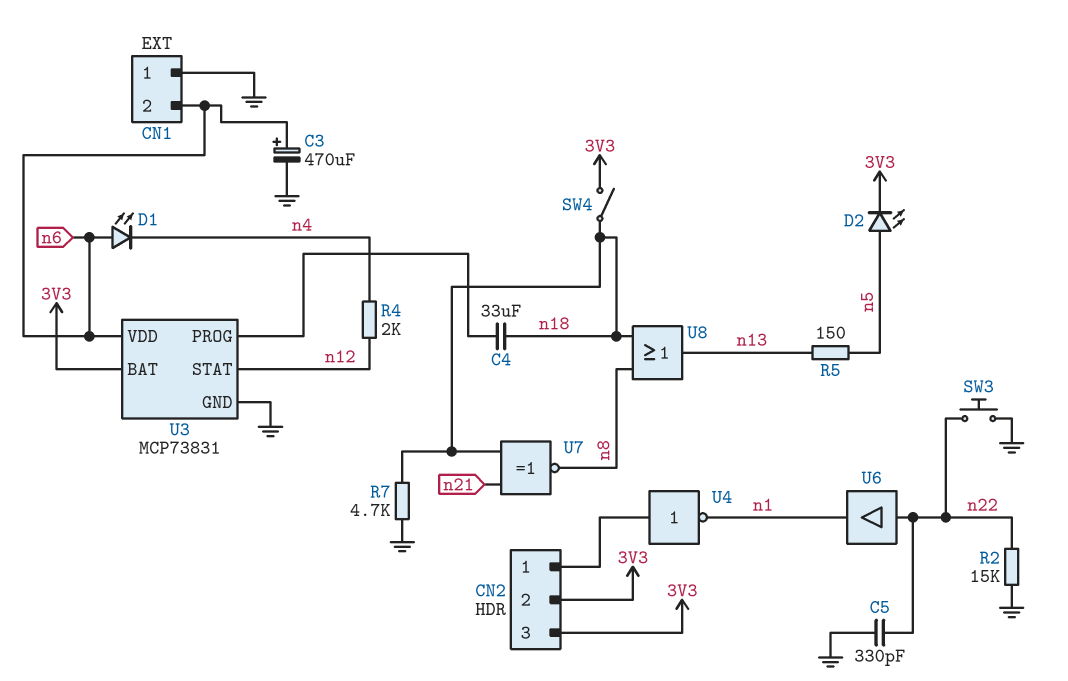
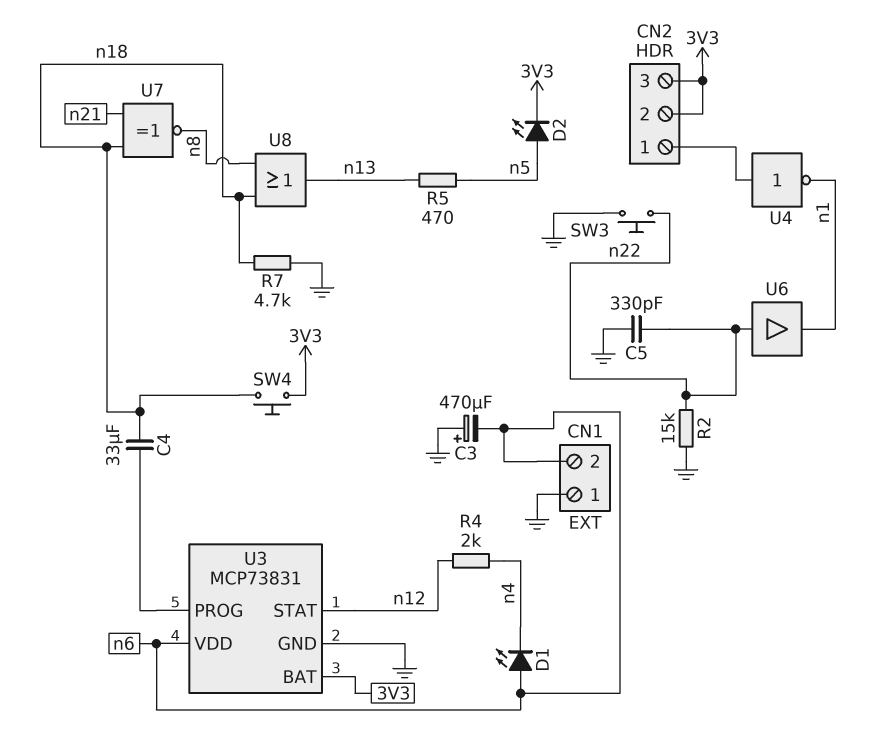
C3: 470uF (plus n6, minus GND) -> 470uF (plus GND, minus n6)
R5: 150 (n5, n13) -> 470 (n5, n13)
SW4: switch (3V3, n18) -> button (3V3, n18)

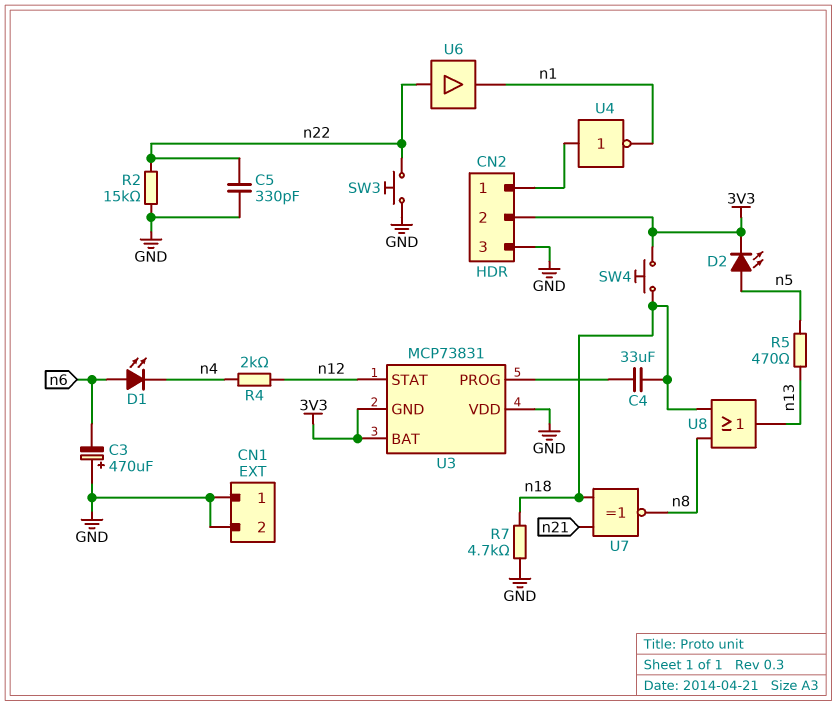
CN1 pin 2: n6 -> GND
CN2 pin 3: 3V3 -> GND
U3 pin GND: GND -> 3V3
U3 pin VDD: n6 -> GND

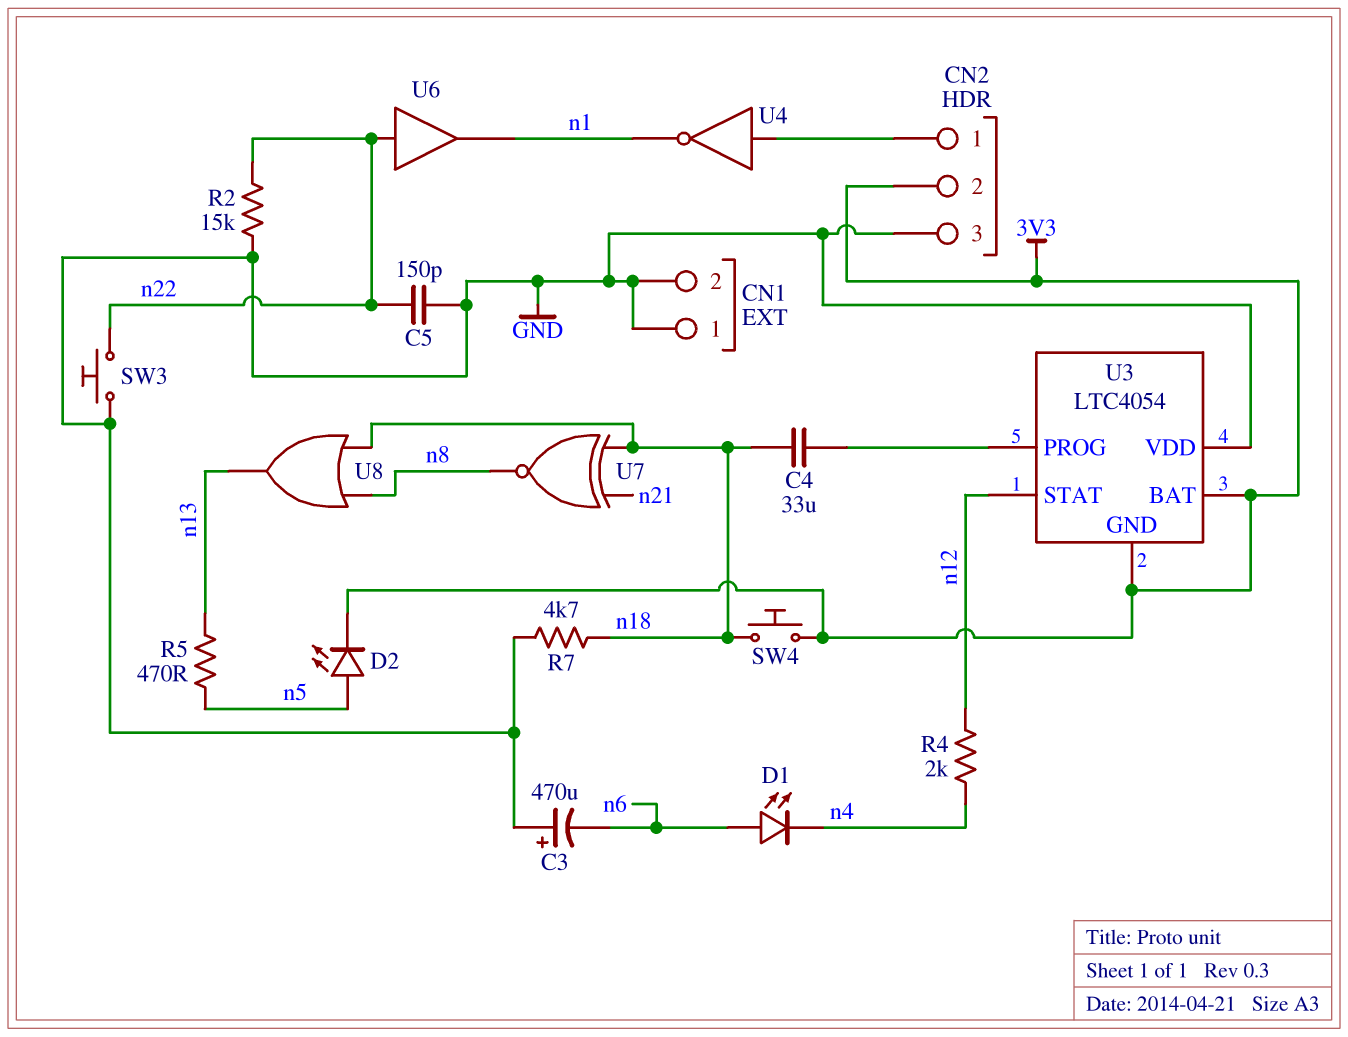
C5: 330pF (GND, n22) -> 150pF (GND, n22)
U3: MCP73831 -> LTC4054

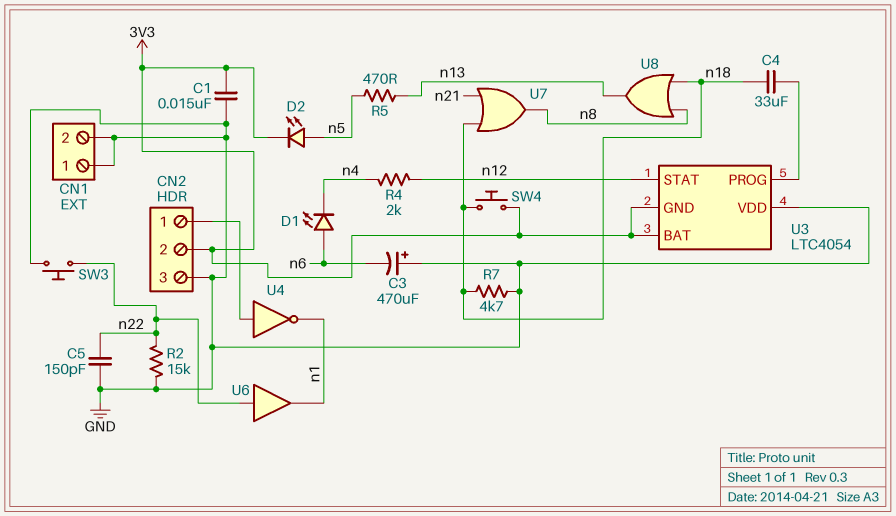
C1: none -> 15nF (3V3, GND)
U7: XNOR (in n18, in n21, out n8) -> OR (in n18, in n21, out n8)

